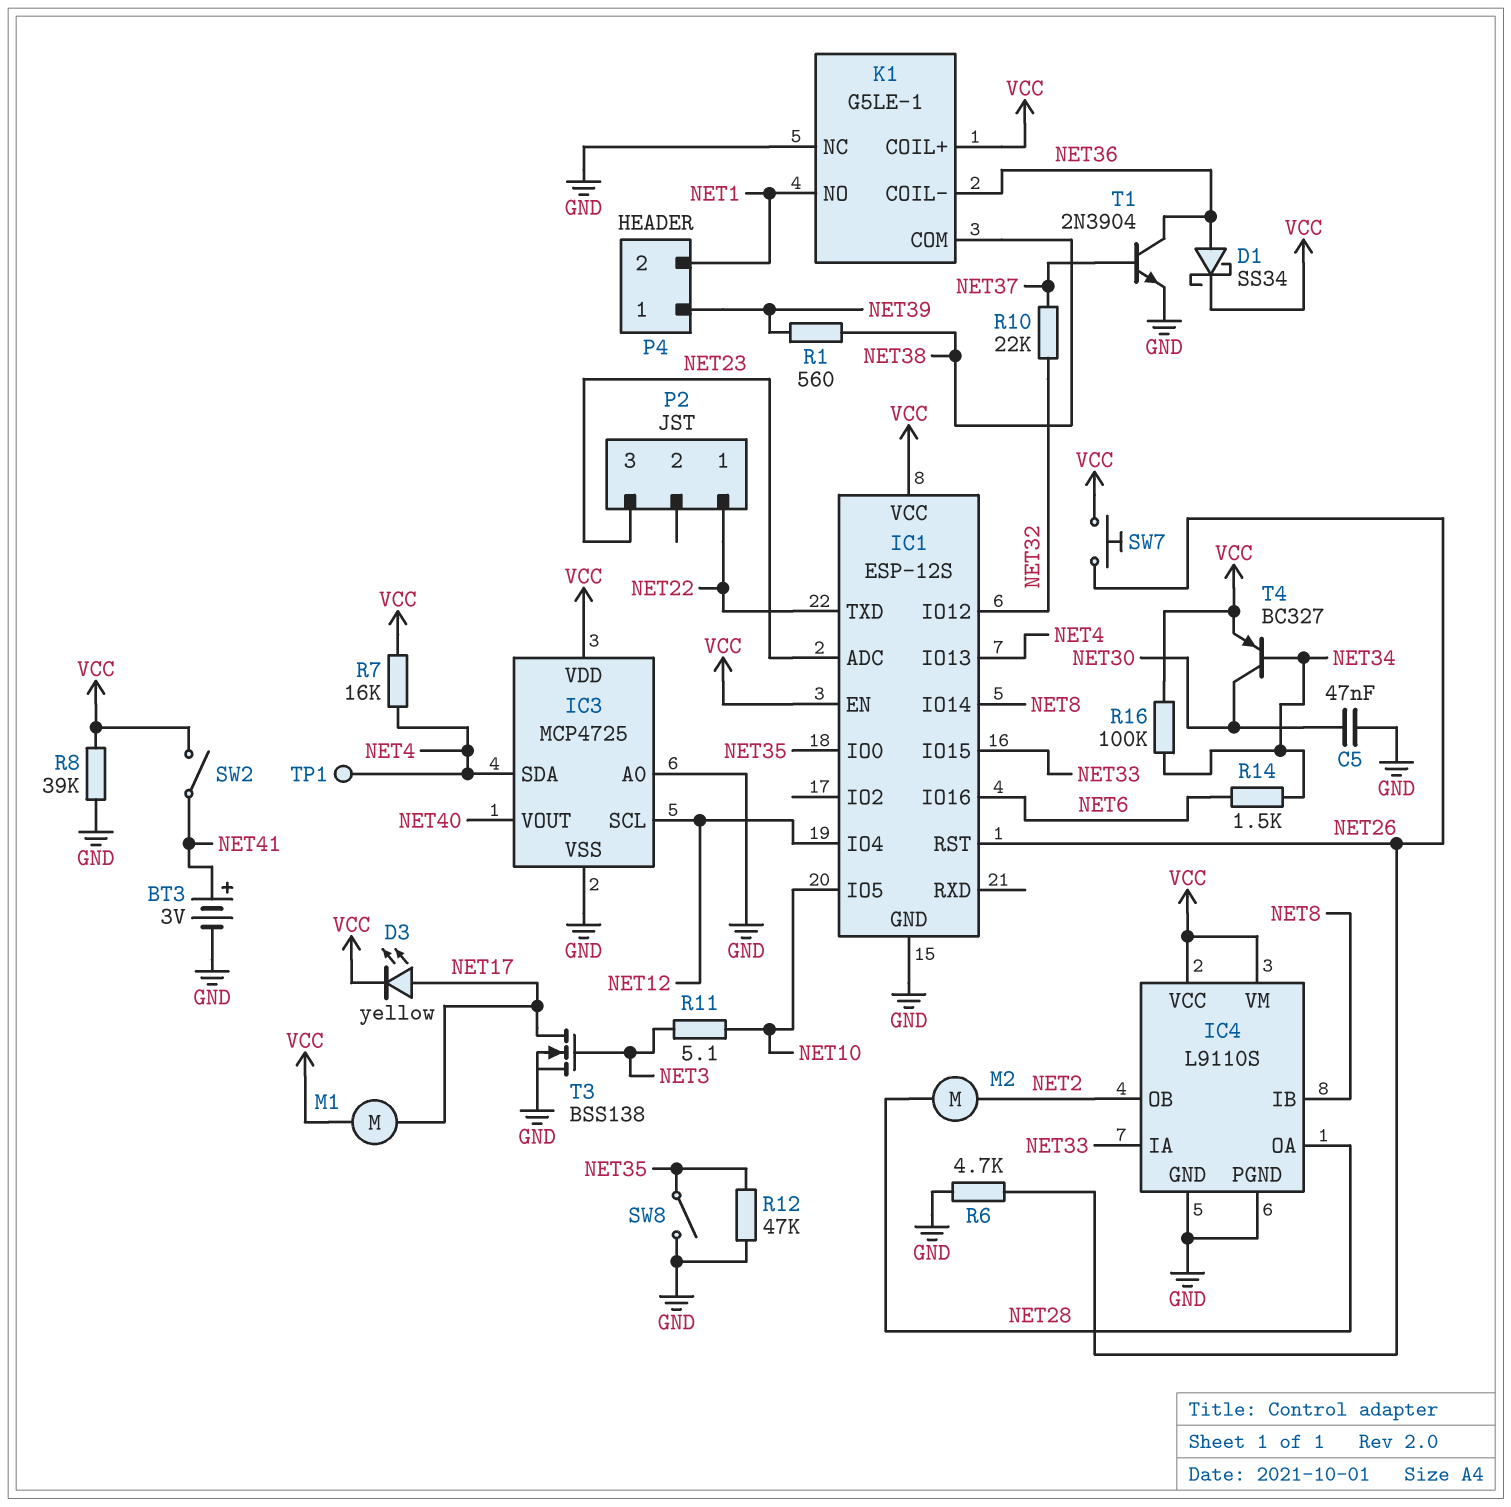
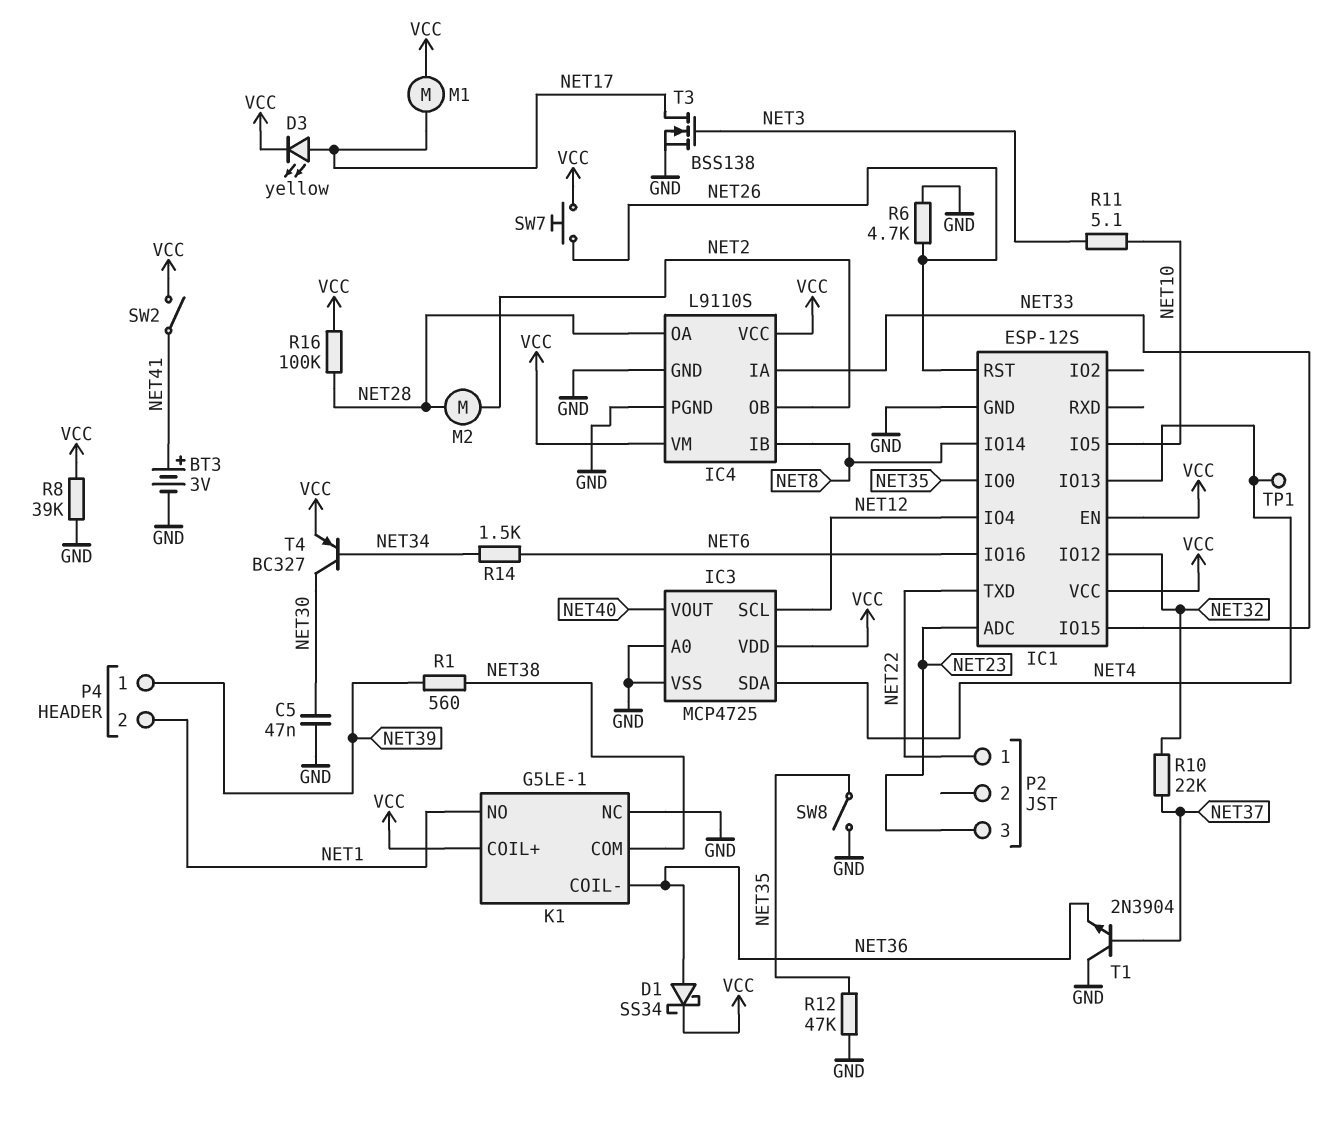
R7: 16k (NET4, VCC) -> none
R16: 100k (NET34, VCC) -> 100k (NET28, VCC)
T1: NPN 2N3904 (B NET37, C NET36, E GND) -> NPN 2N3904 (B NET37, C GND, E NET36)

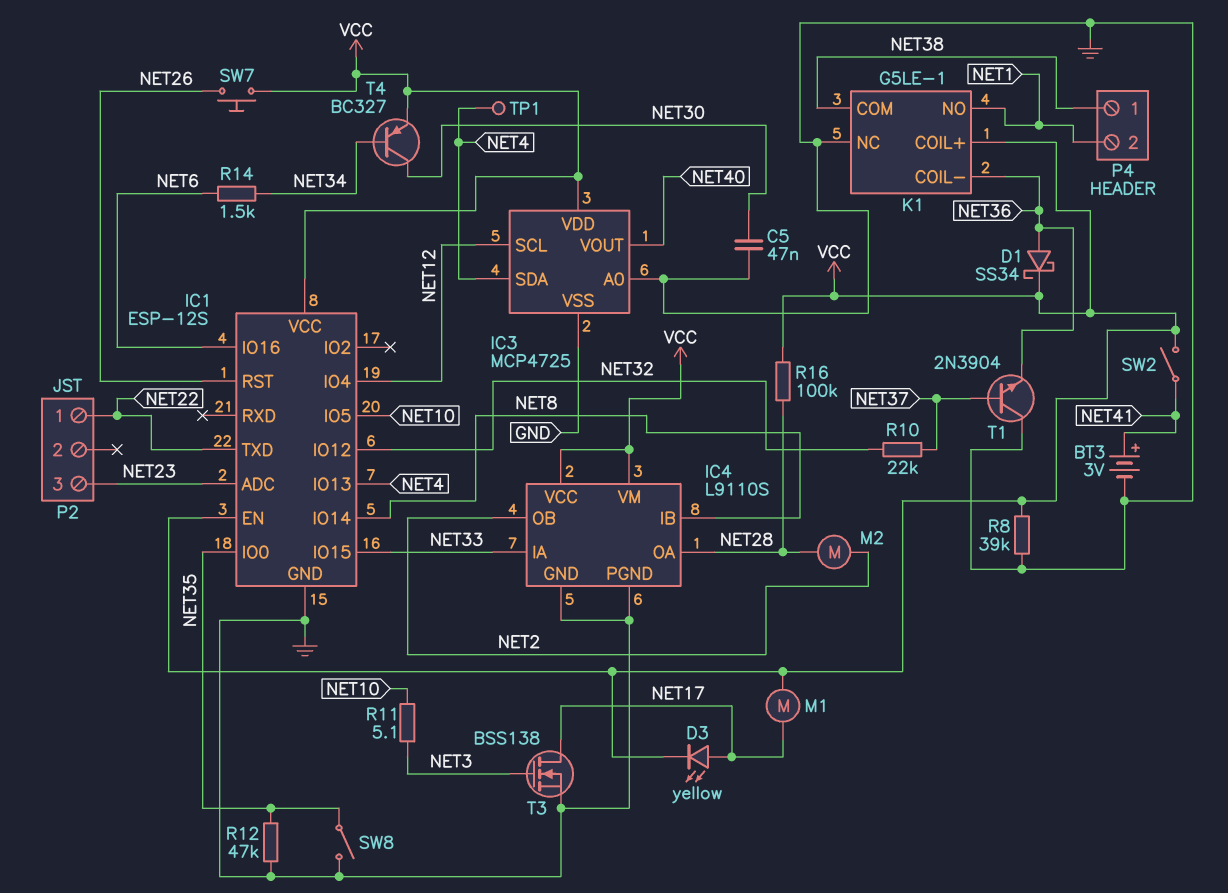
P4 pin 1: NET39 -> NET38
R1: 560 (NET38, NET39) -> none
R6: 4.7k (GND, NET26) -> none

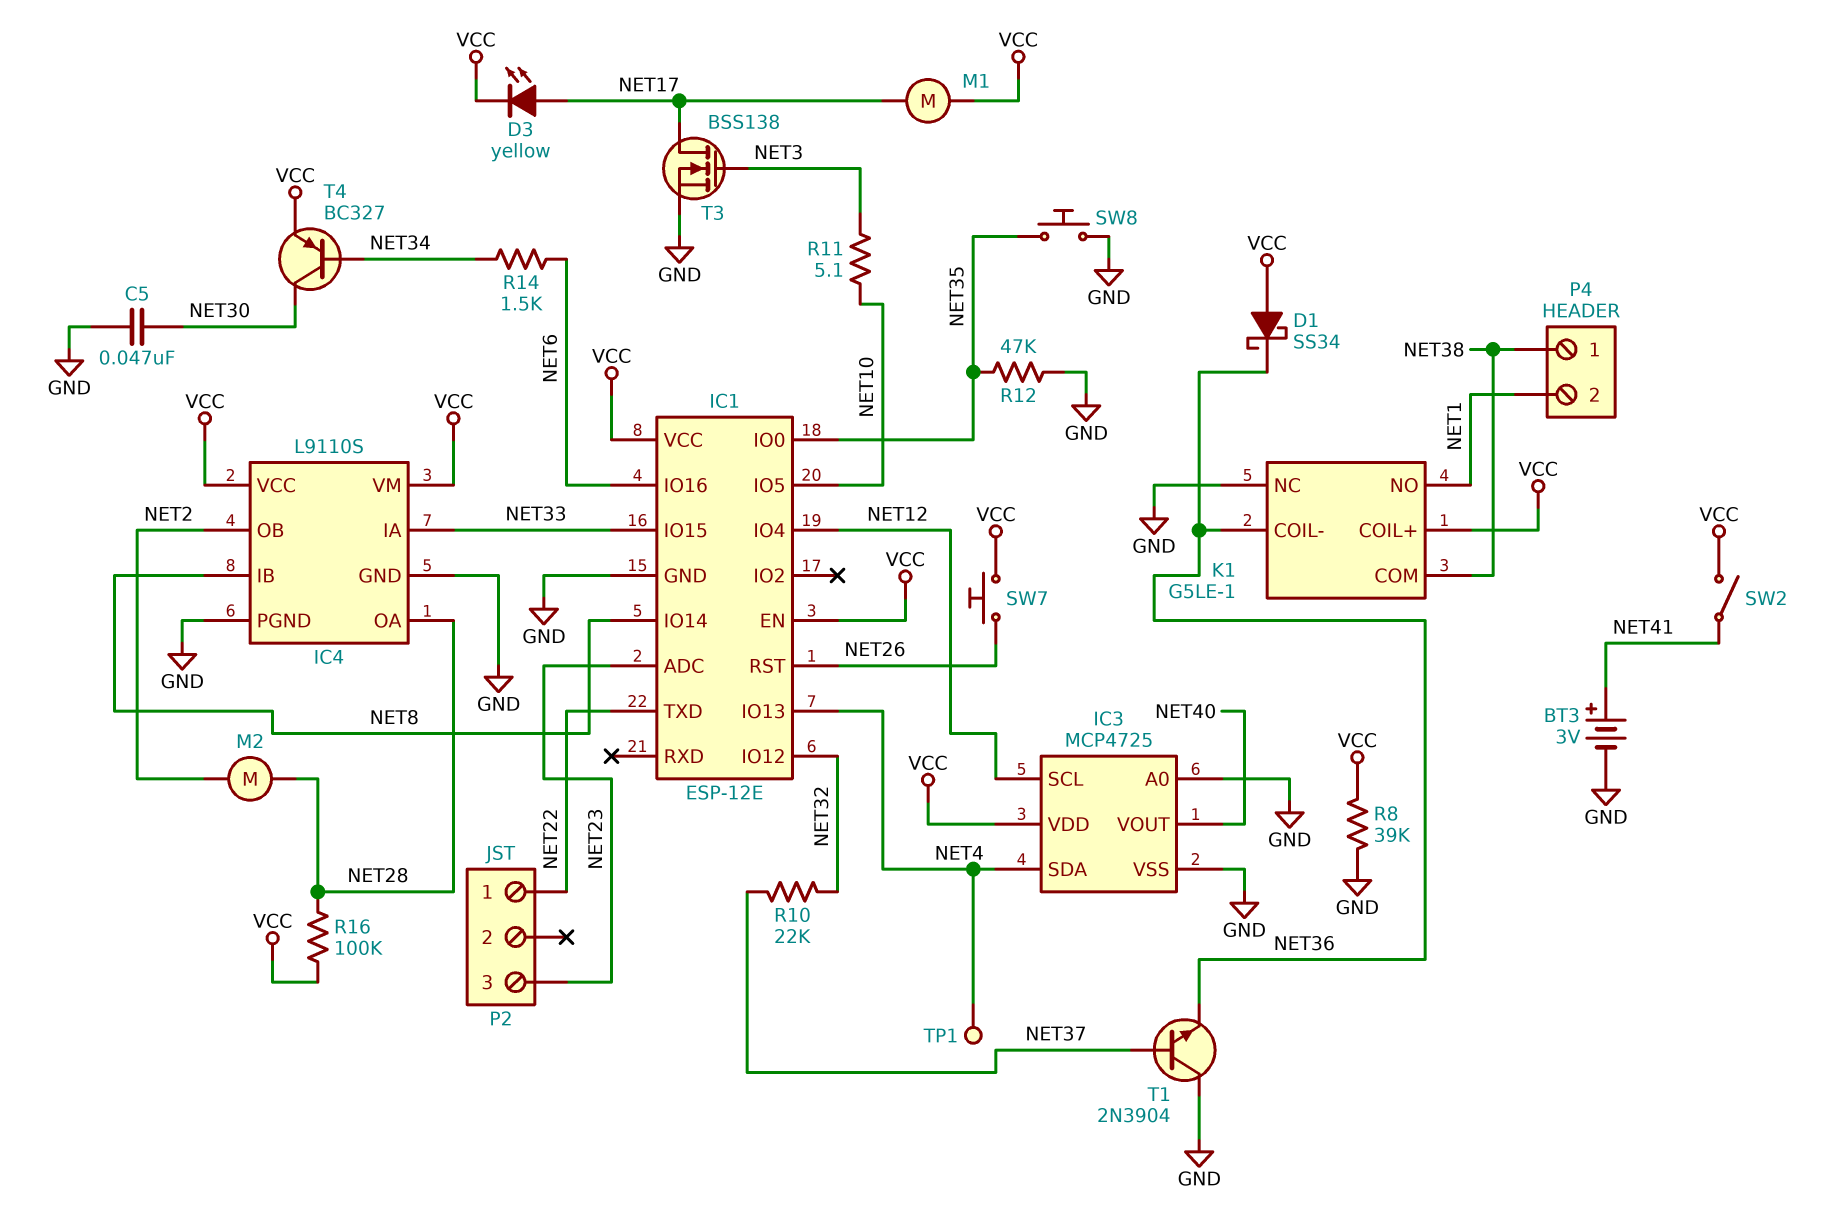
D1: schottky SS34 (A NET36, K VCC) -> schottky SS34 (A VCC, K NET36)
IC1: ESP-12S -> ESP-12E
SW8: switch (GND, NET35) -> button (GND, NET35)

